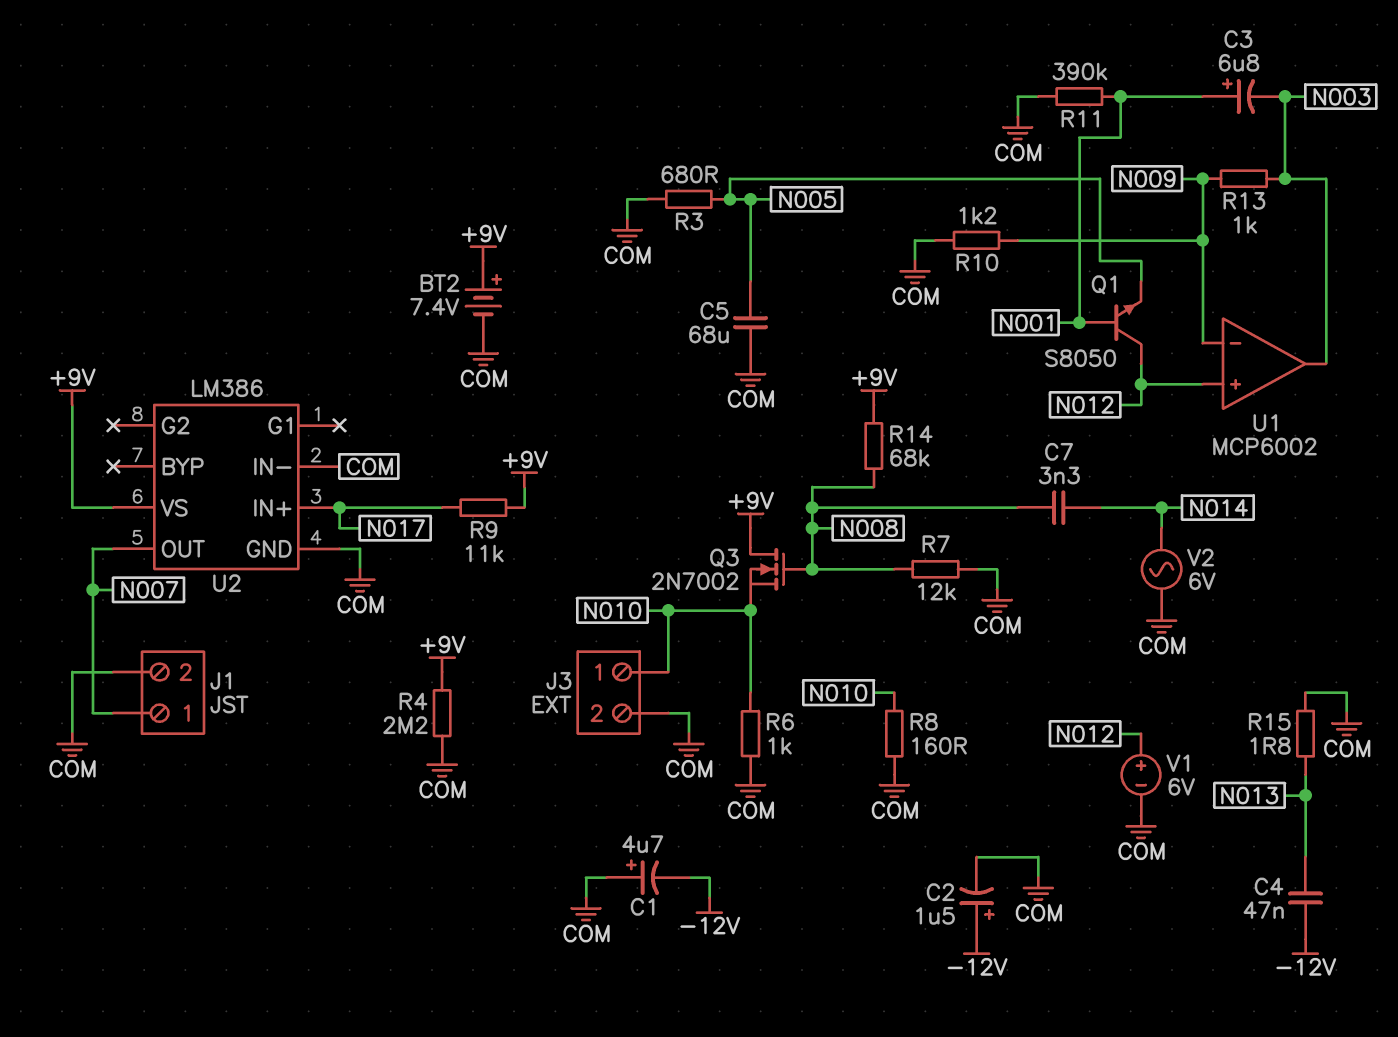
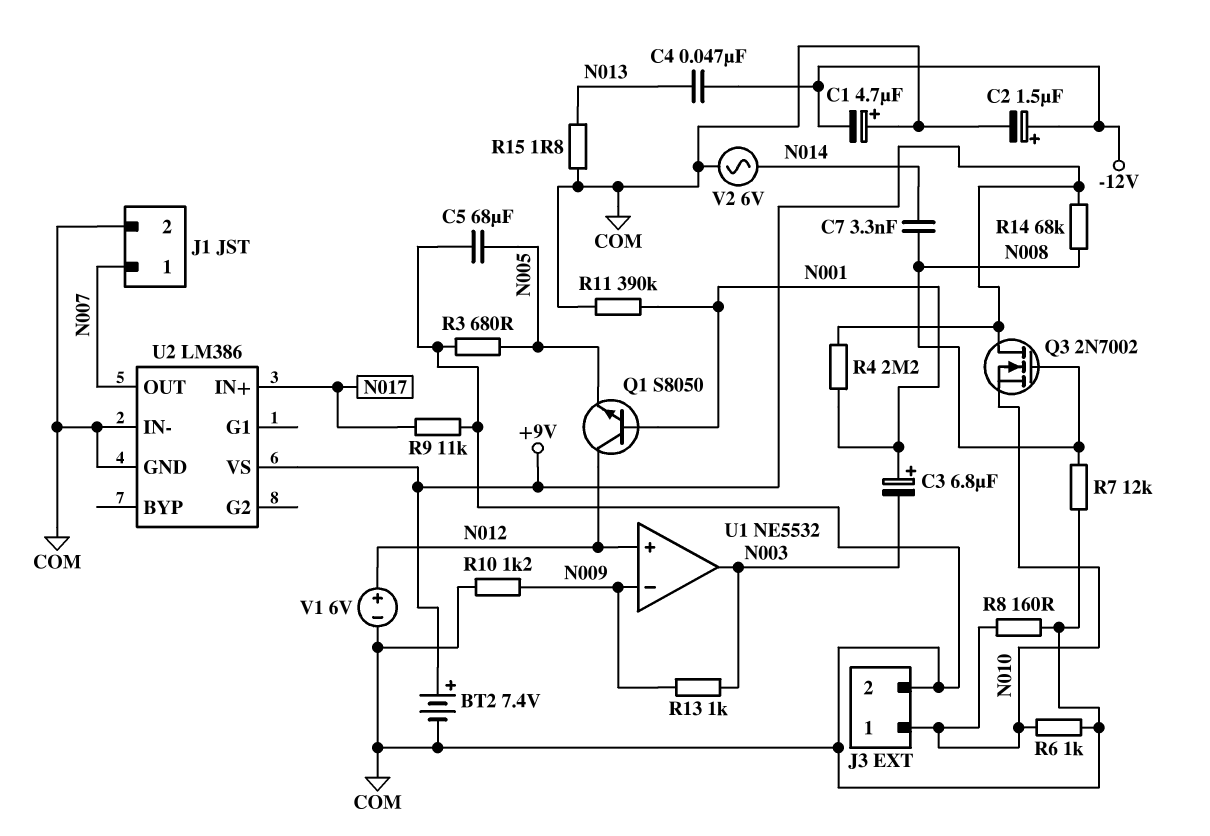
R4: 2.2M (+9V, COM) -> 2.2M (+9V, N001)
R9: 11k (+9V, N017) -> 11k (COM, N017)
U1: MCP6002 -> NE5532

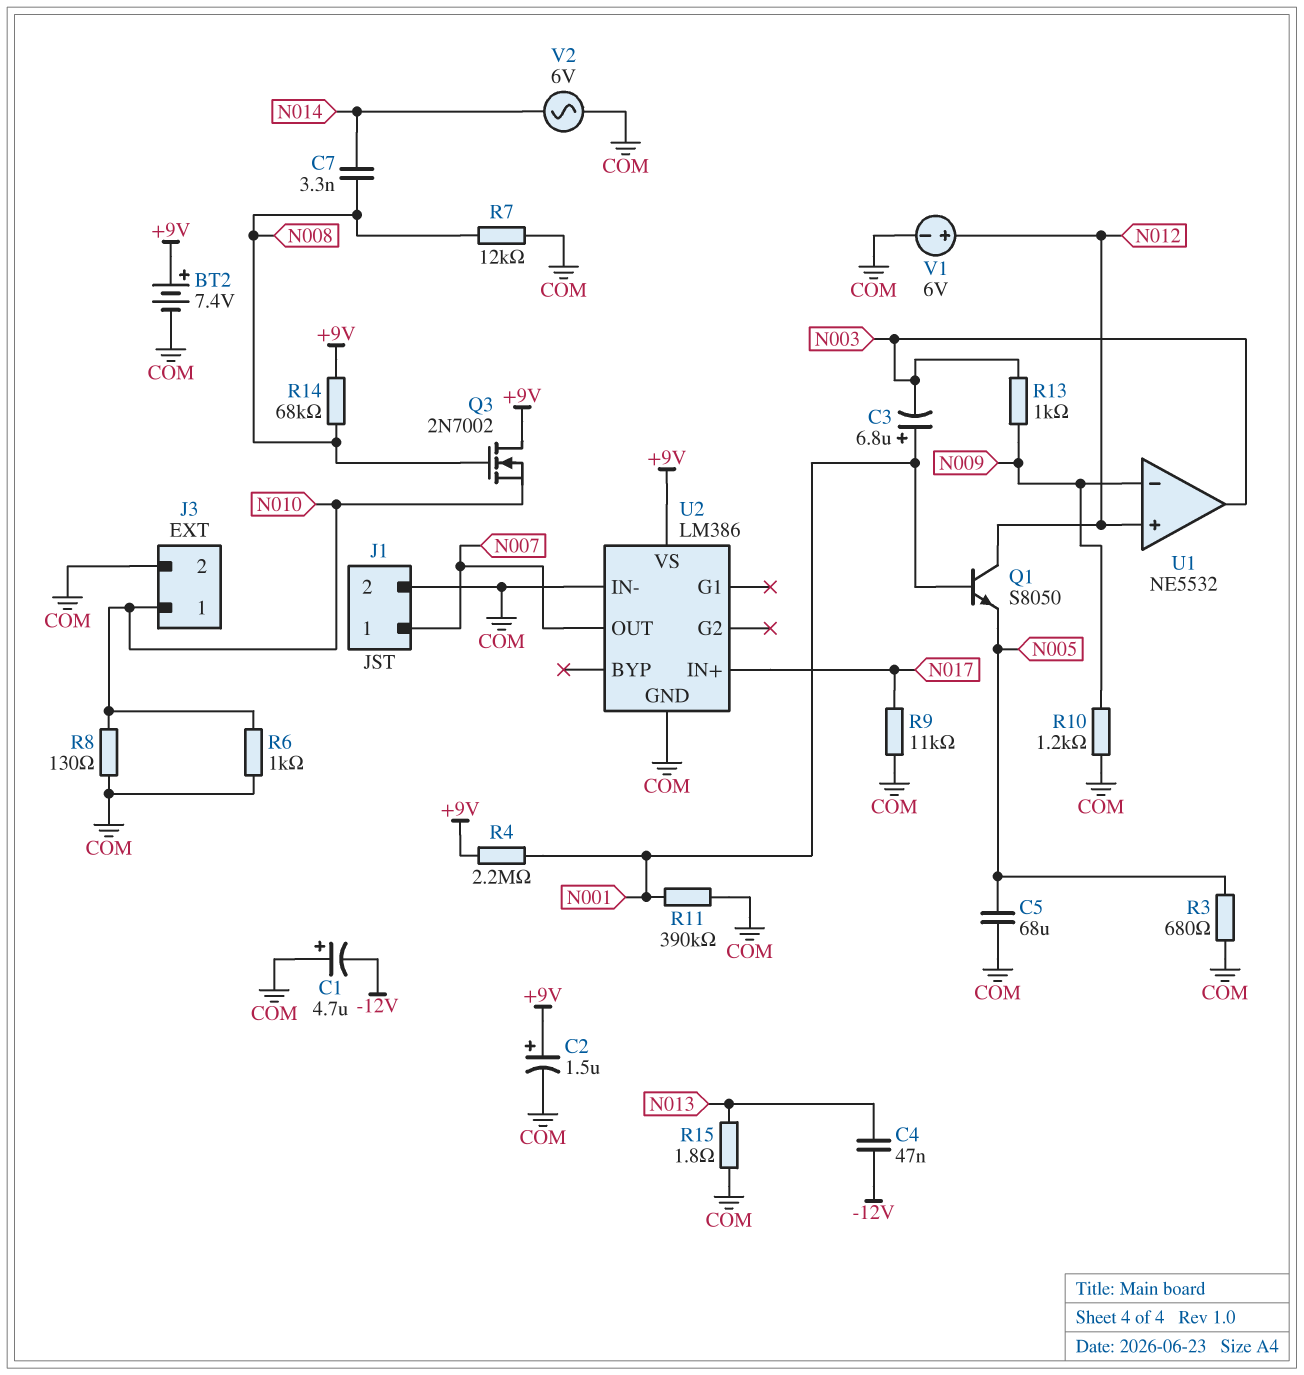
C2: 1.5uF (plus -12V, minus COM) -> 1.5uF (plus +9V, minus COM)
R8: 160 (COM, N010) -> 130 (COM, N010)

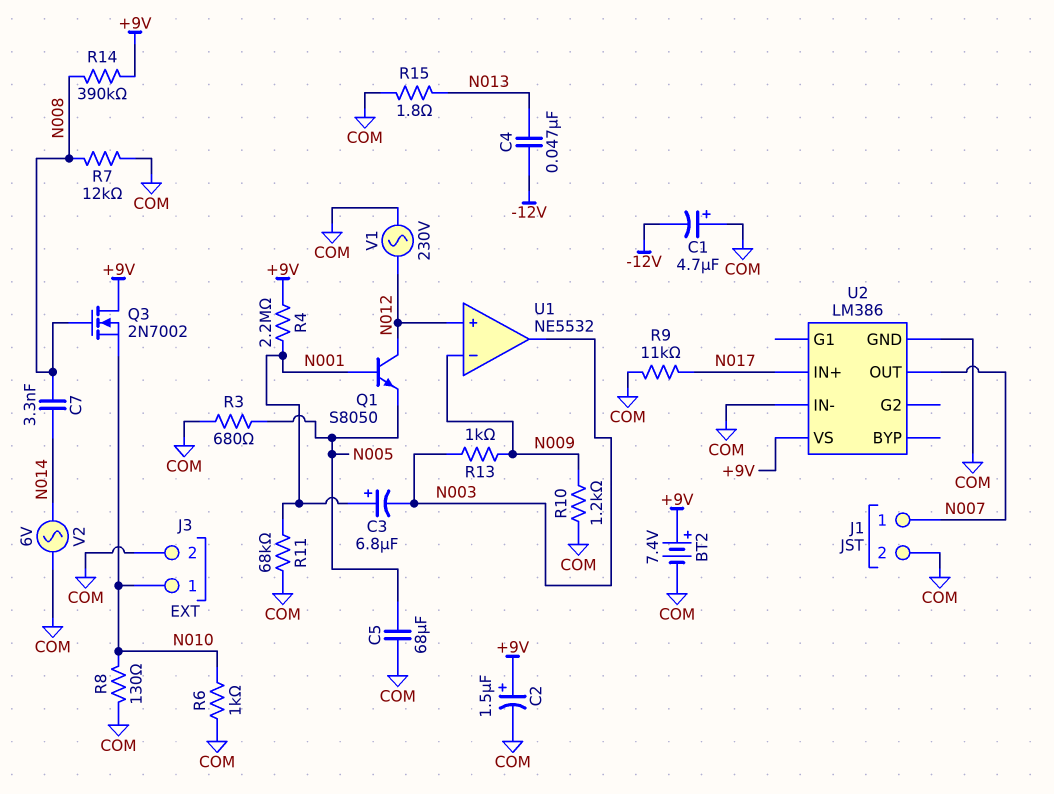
R11: 390k (COM, N001) -> 68k (COM, N001)
R14: 68k (+9V, N008) -> 390k (+9V, N008)
V1: 6V (plus N012, minus COM) -> AC 230V (COM, N012)

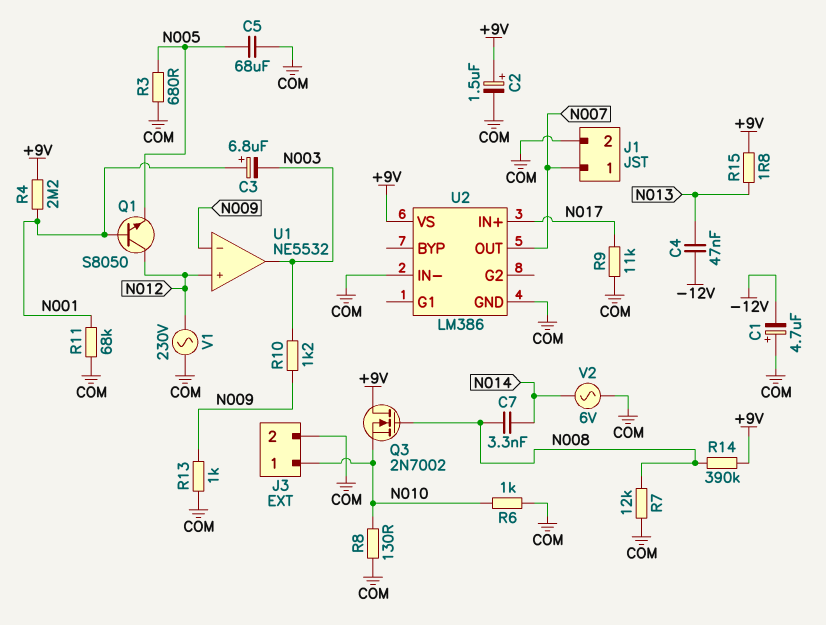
BT2: 7.4V (plus +9V, minus COM) -> none
R10: 1.2k (COM, N009) -> 1.2k (N003, N009)
R13: 1k (N003, N009) -> 1k (COM, N009)
R15: 1.8 (COM, N013) -> 1.8 (+9V, N013)

